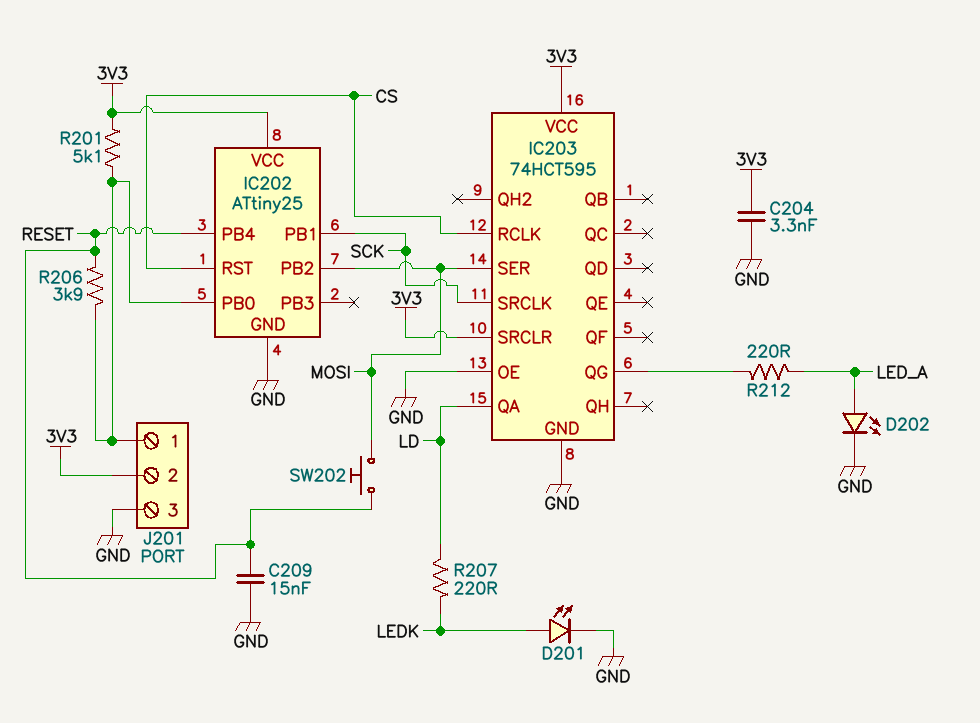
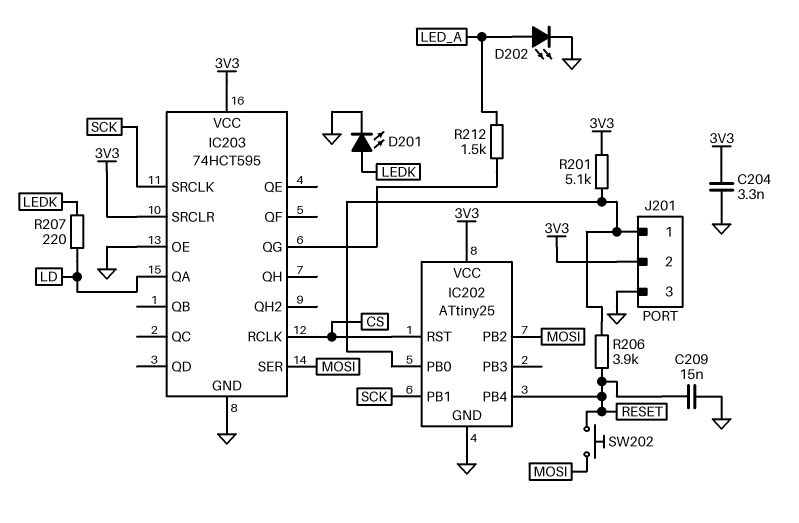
R212: 220 (IC203/QG, LED_A) -> 1.5k (IC203/QG, LED_A)

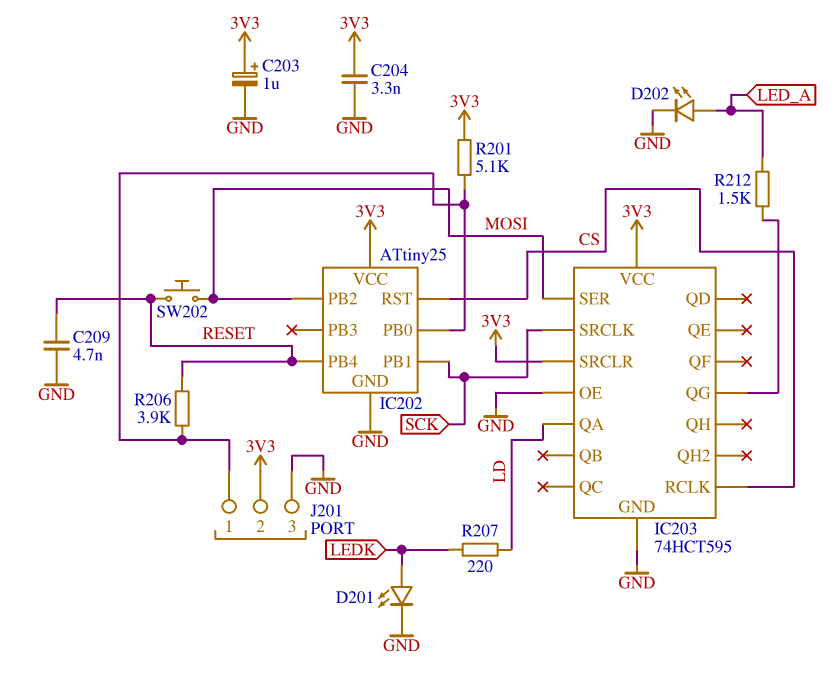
C203: none -> 1uF (plus 3V3, minus GND)
C209: 15nF (GND, RESET) -> 4.7nF (GND, RESET)

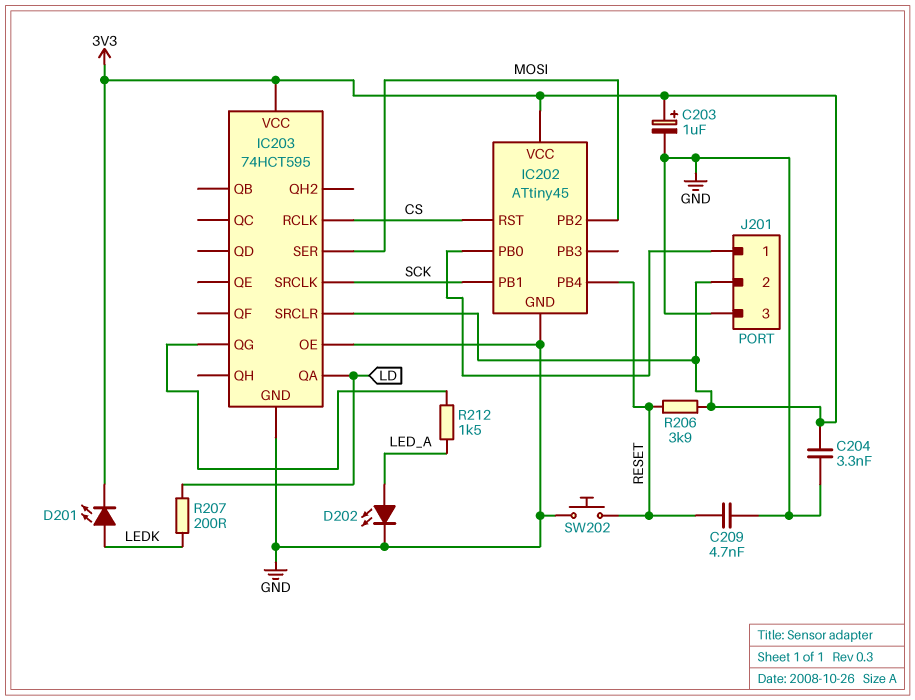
D201: LED (A LEDK, K GND) -> LED (A LEDK, K 3V3)
IC202: ATtiny25 -> ATtiny45
R201: 5.1k (3V3, IC202/PB0) -> none
R206: 3.9k (IC202/PB0, RESET) -> 3.9k (3V3, RESET)
R207: 220 (LD, LEDK) -> 200 (LD, LEDK)
SW202: button (MOSI, RESET) -> button (GND, RESET)

